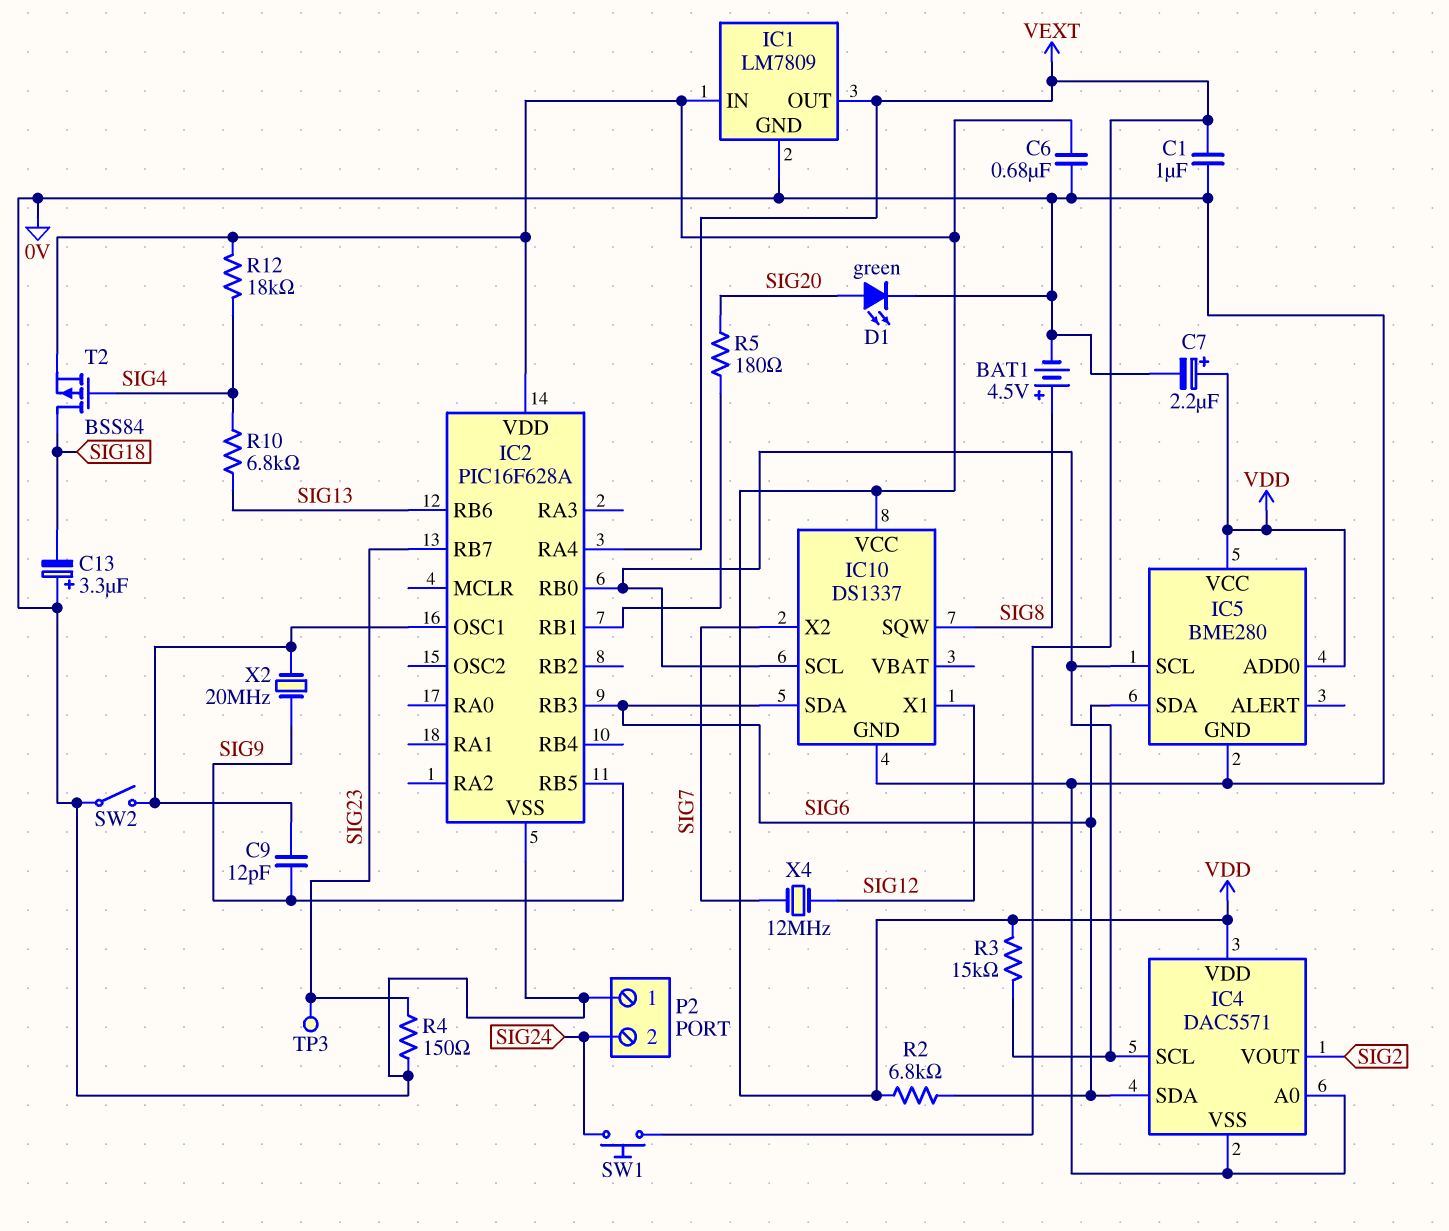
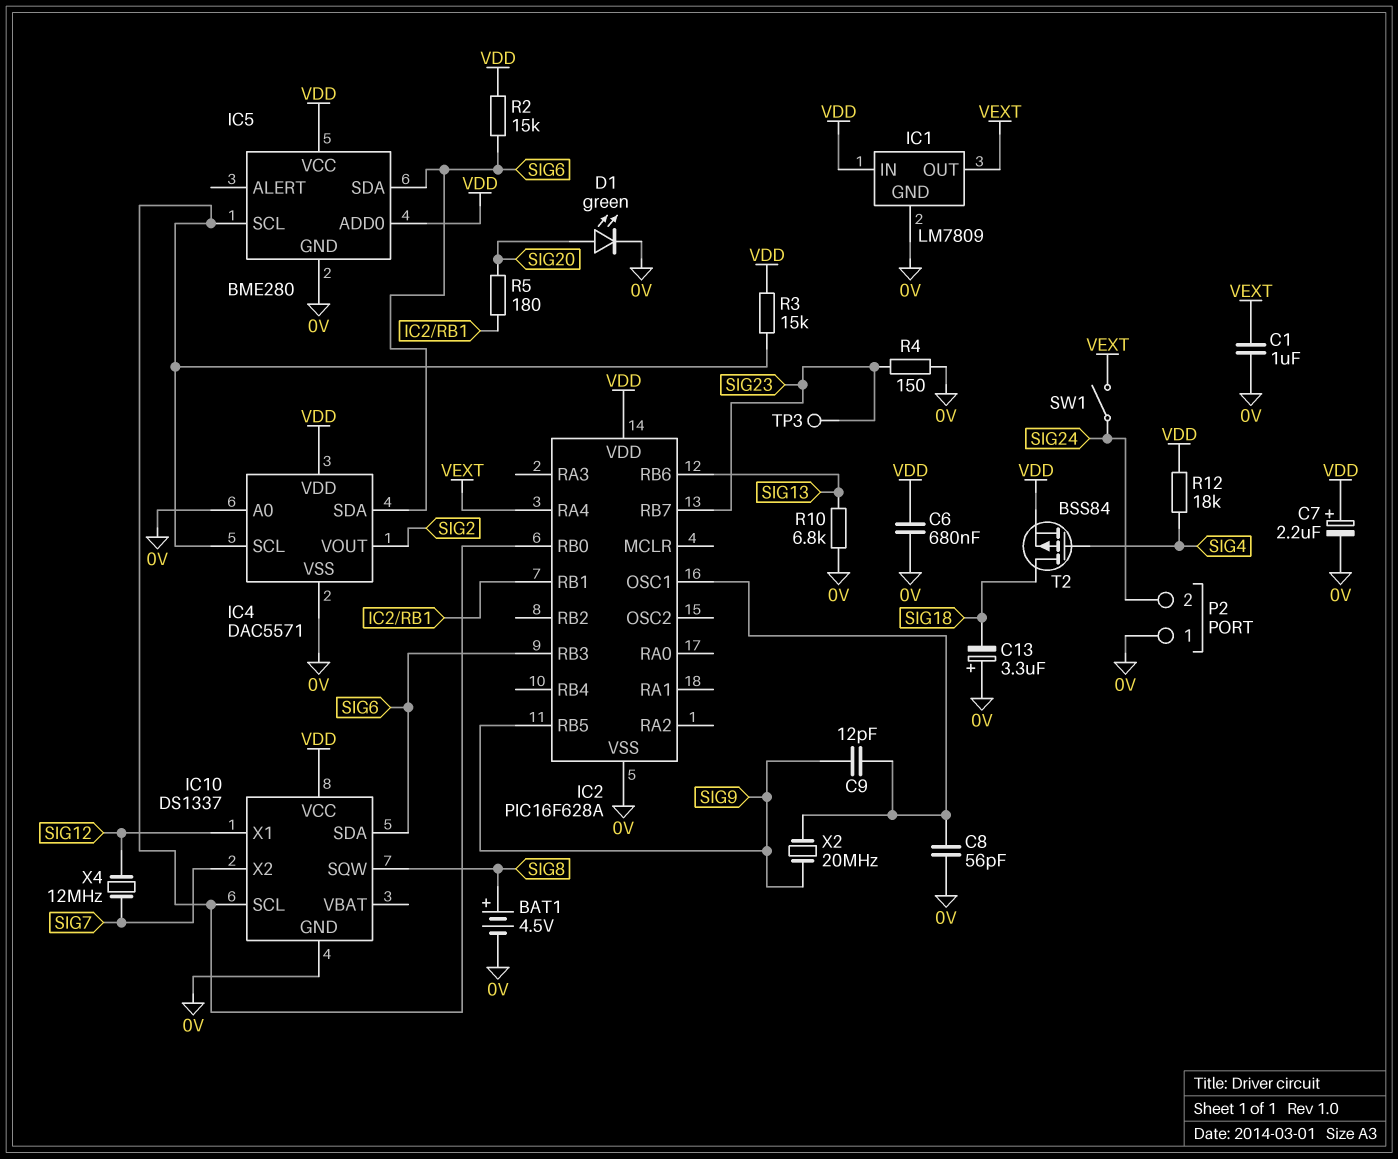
C8: none -> 56pF (0V, IC2/OSC1)
R2: 6.8k (SIG6, VDD) -> 15k (SIG6, VDD)
R10: 6.8k (SIG4, SIG13) -> 6.8k (0V, SIG13)
SW1: button (SIG24, VEXT) -> switch (SIG24, VEXT)
SW2: switch (0V, IC2/OSC1) -> none

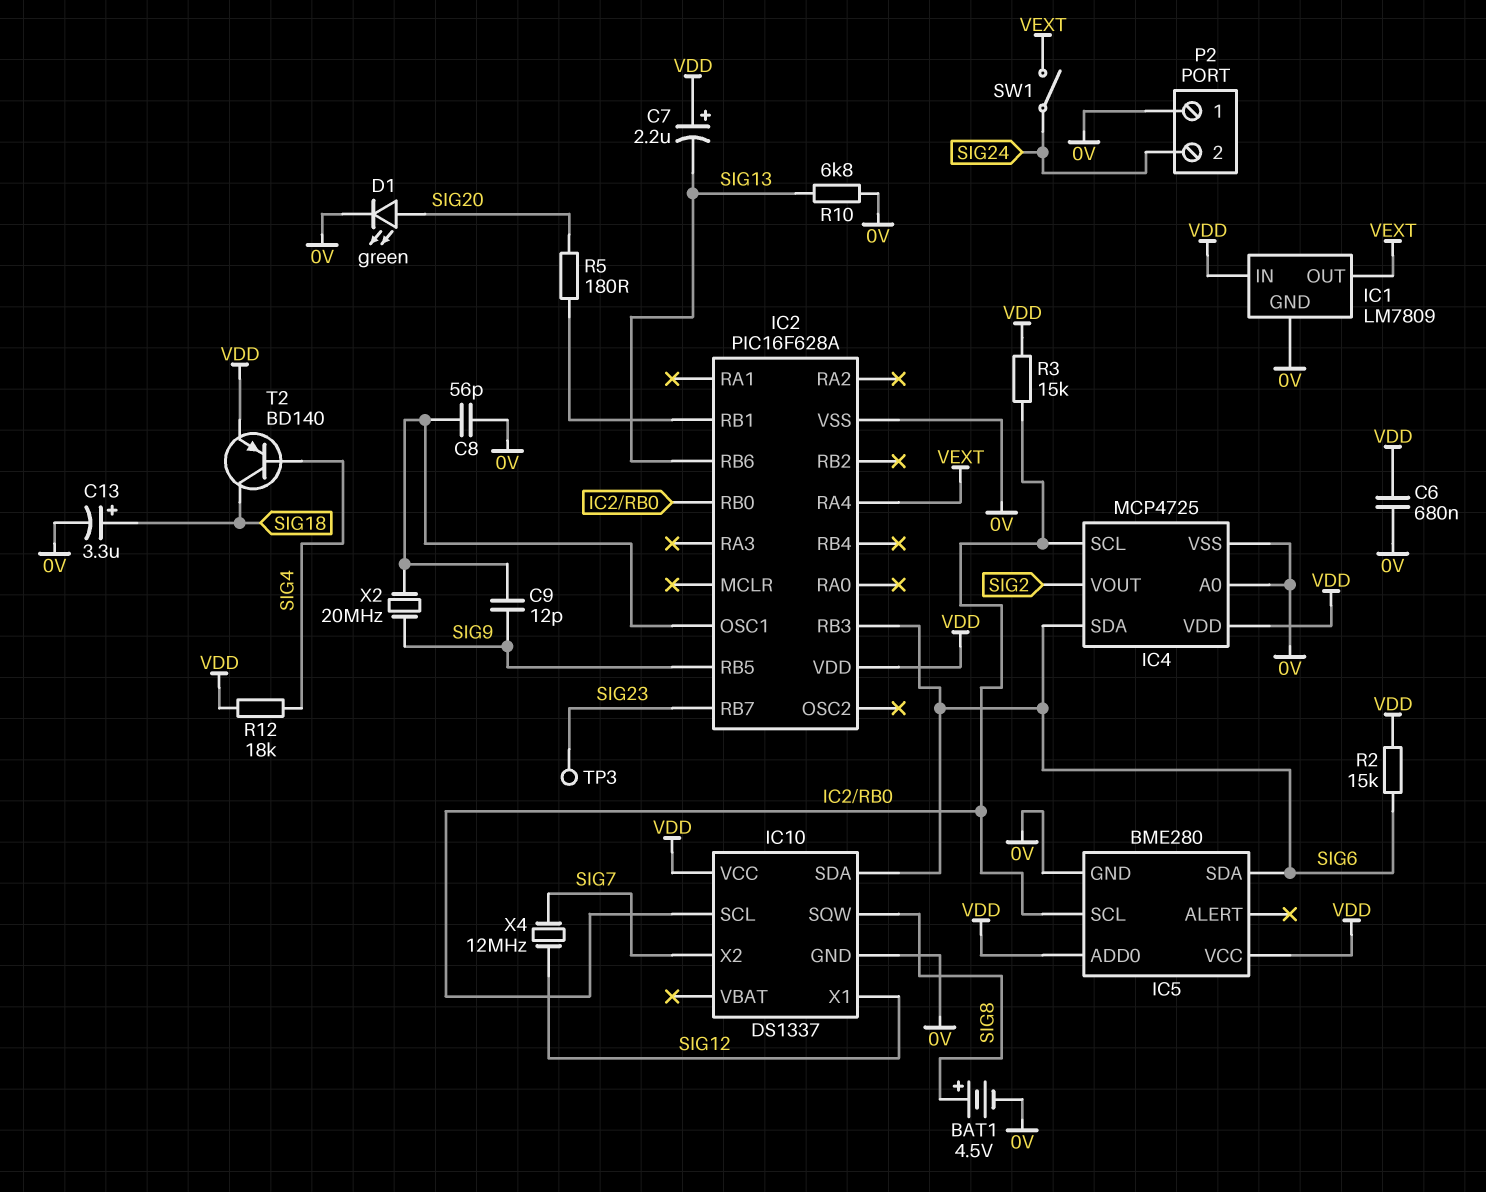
C1: 1uF (0V, VEXT) -> none
C7: 2.2uF (plus VDD, minus 0V) -> 2.2uF (plus VDD, minus SIG13)
C13: 3.3uF (plus 0V, minus SIG18) -> 3.3uF (plus SIG18, minus 0V)
IC4: DAC5571 -> MCP4725
R4: 150 (0V, SIG23) -> none
T2: PMOS BSS84 (G SIG4, D SIG18, S VDD) -> PNP BD140 (B SIG4, C SIG18, E VDD)

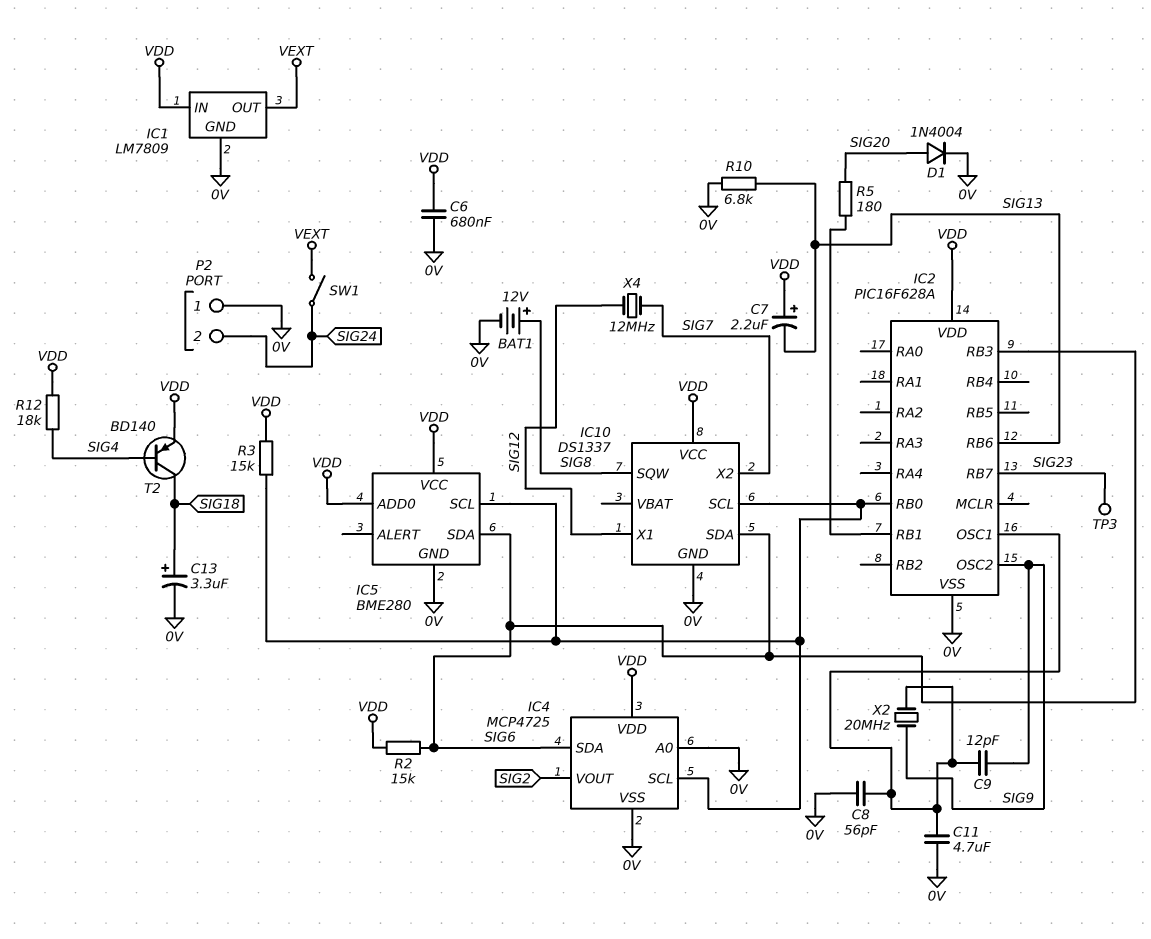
BAT1: 4.5V (plus SIG8, minus 0V) -> 12V (plus SIG8, minus 0V)
C11: none -> 4.7uF (0V, IC2/OSC1)
D1: LED green (A SIG20, K 0V) -> diode 1N4004 (A SIG20, K 0V)
IC2 pin OSC2: none -> SIG9
IC2 pin RA4: VEXT -> none
IC2 pin RB5: SIG9 -> none

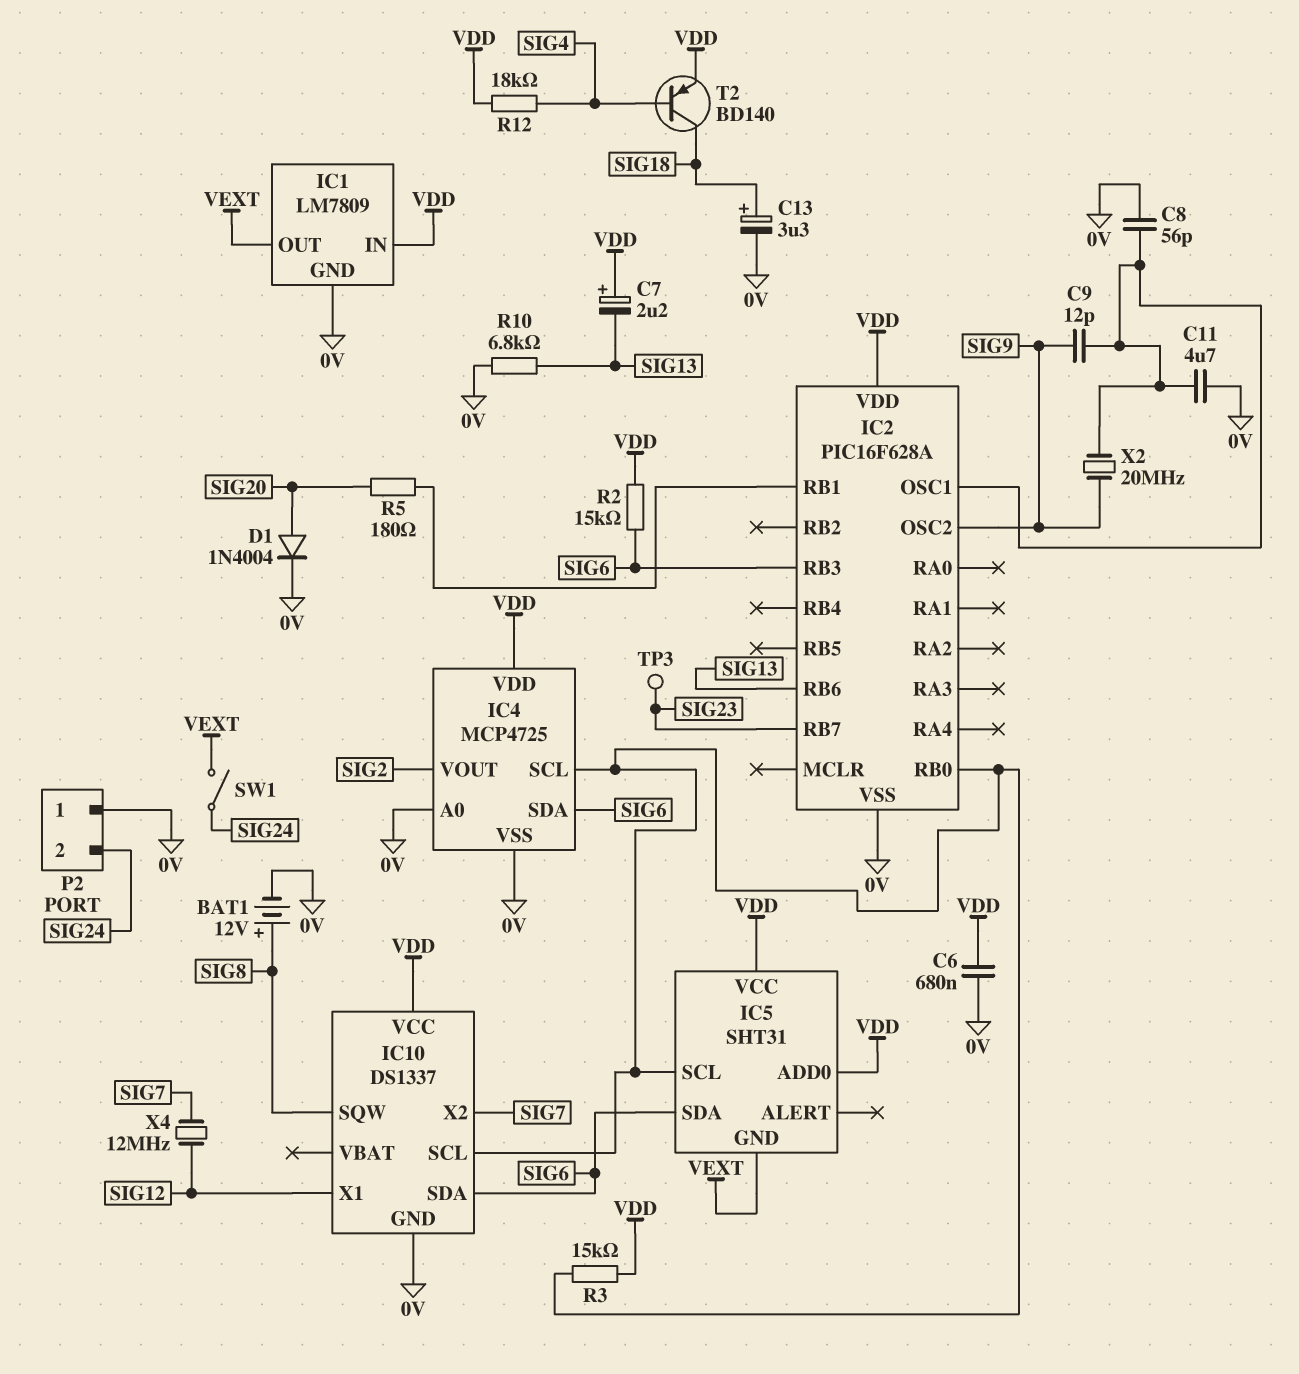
IC5: BME280 -> SHT31
IC5 pin GND: 0V -> VEXT

